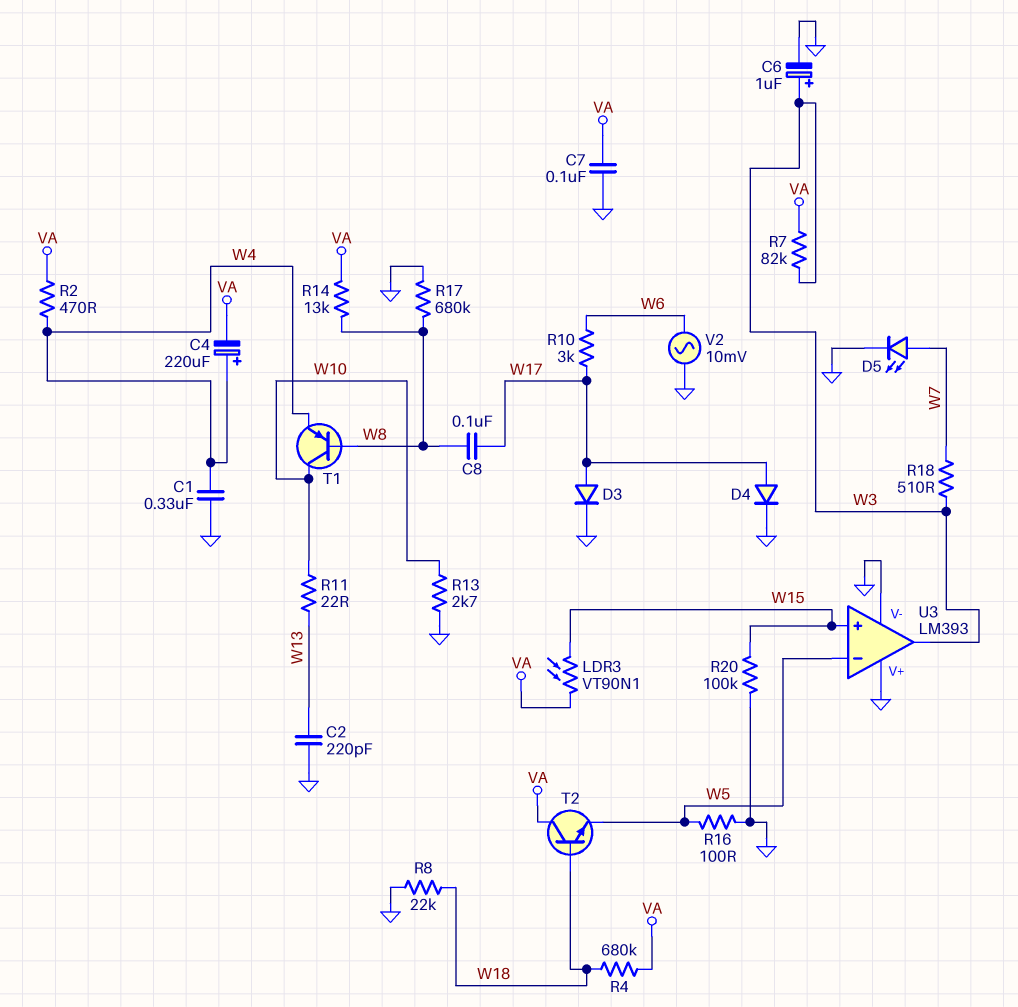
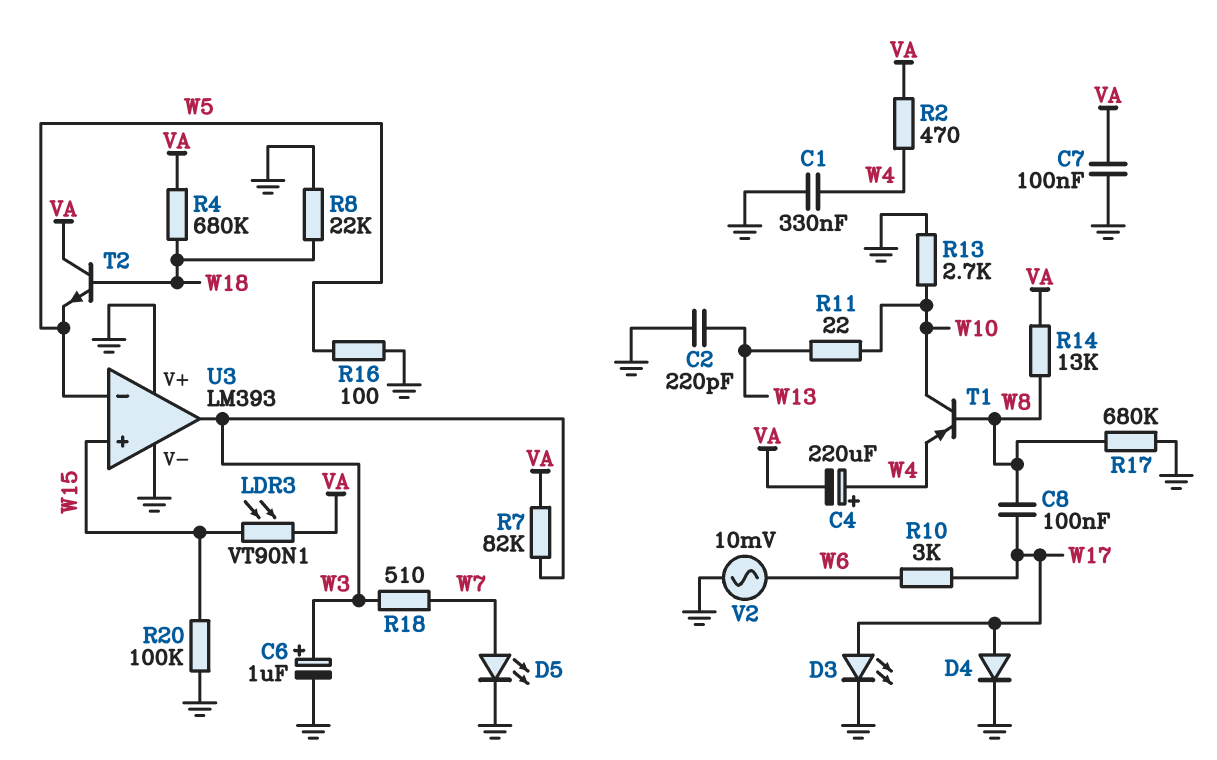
D3: diode (A W17, K GND) -> LED (A W17, K GND)

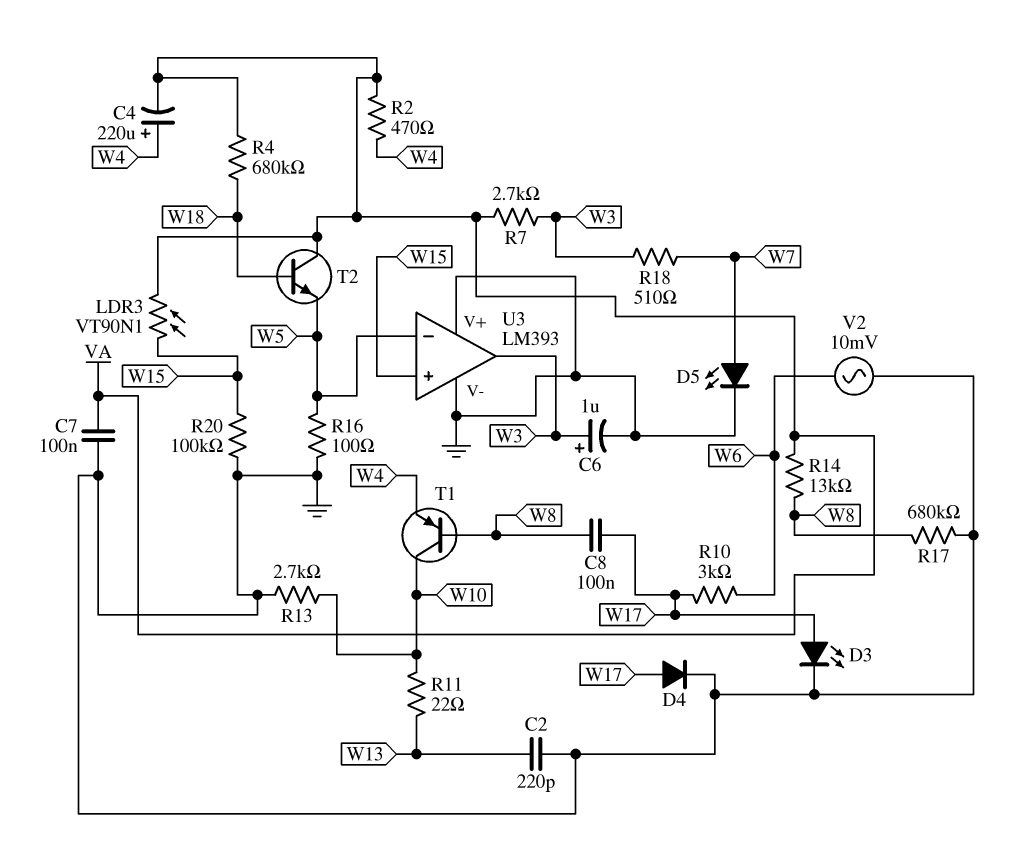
C1: 330nF (GND, W4) -> none
R7: 82k (VA, W3) -> 2.7k (VA, W3)
R8: 22k (GND, W18) -> none

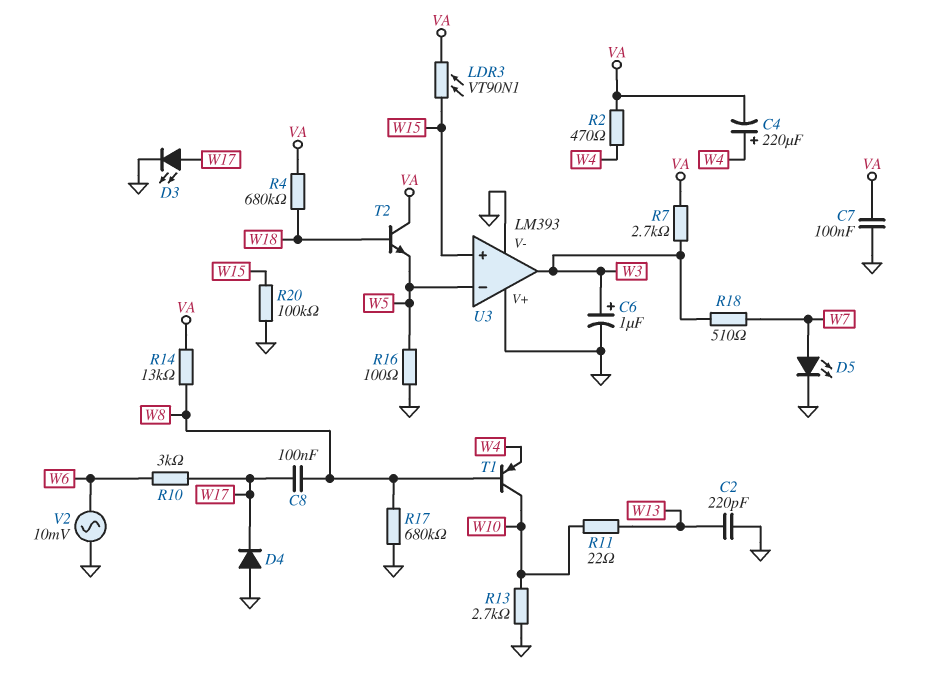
D4: diode (A W17, K GND) -> diode (A GND, K W17)

